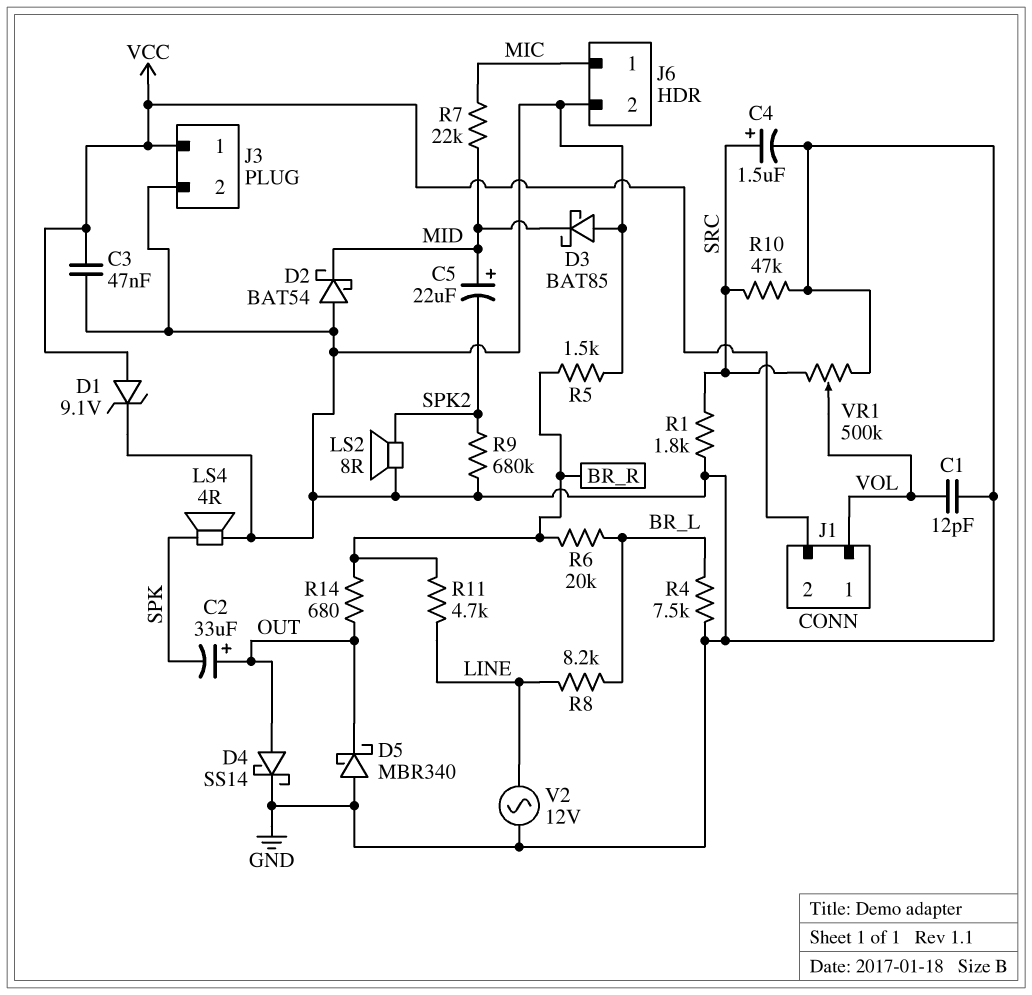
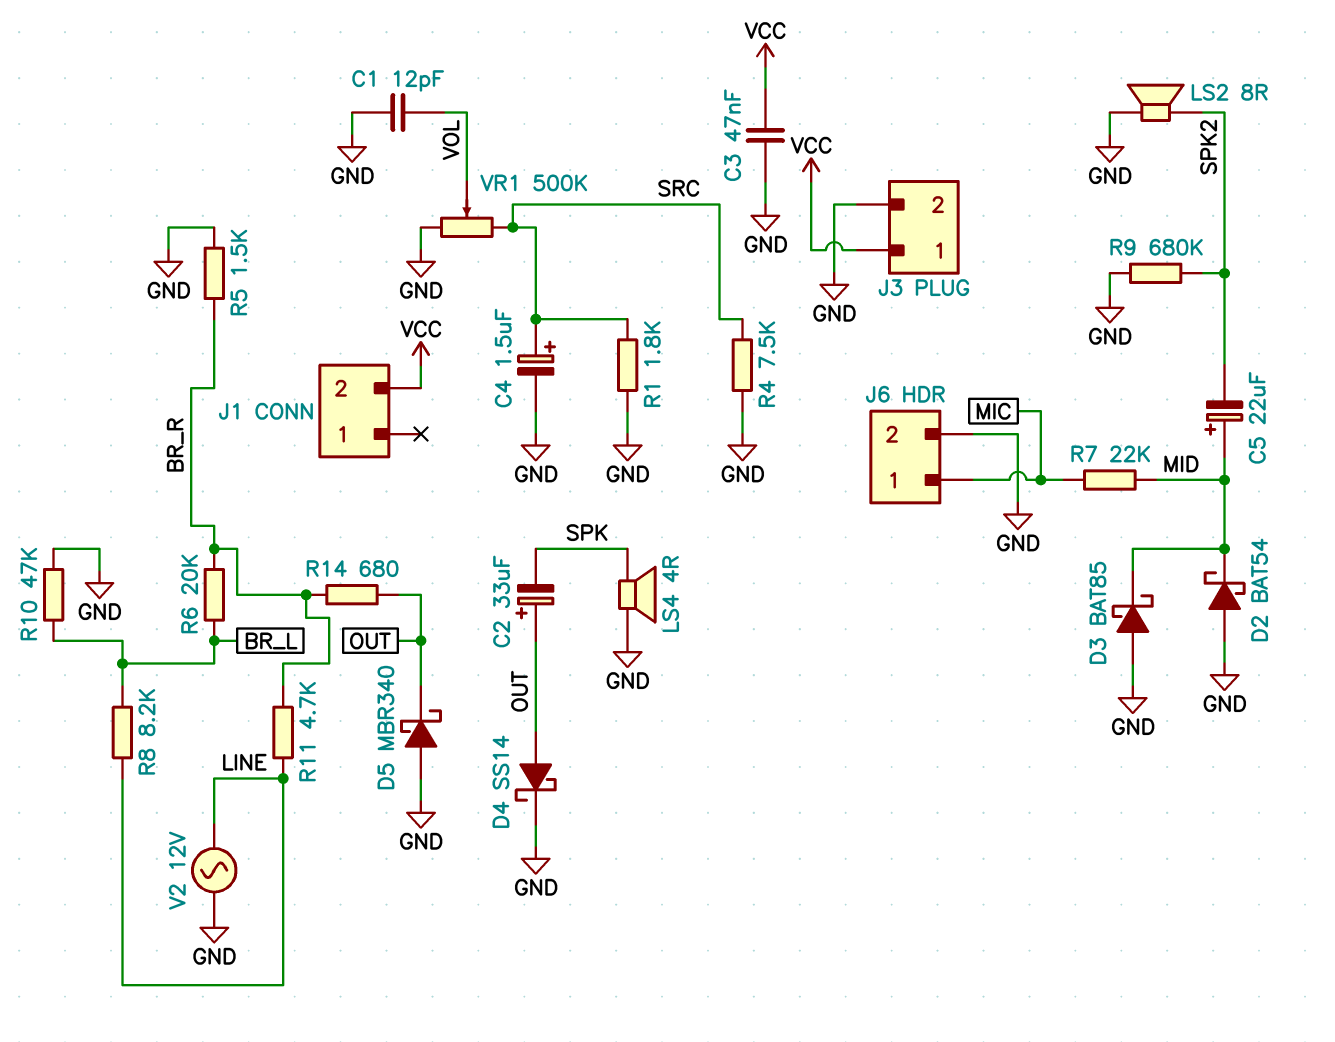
D1: zener 9.1V (A VCC, K GND) -> none
J1 pin 1: VOL -> none
R4: 7.5k (BR_L, GND) -> 7.5k (GND, SRC)
R10: 47k (GND, SRC) -> 47k (BR_L, GND)

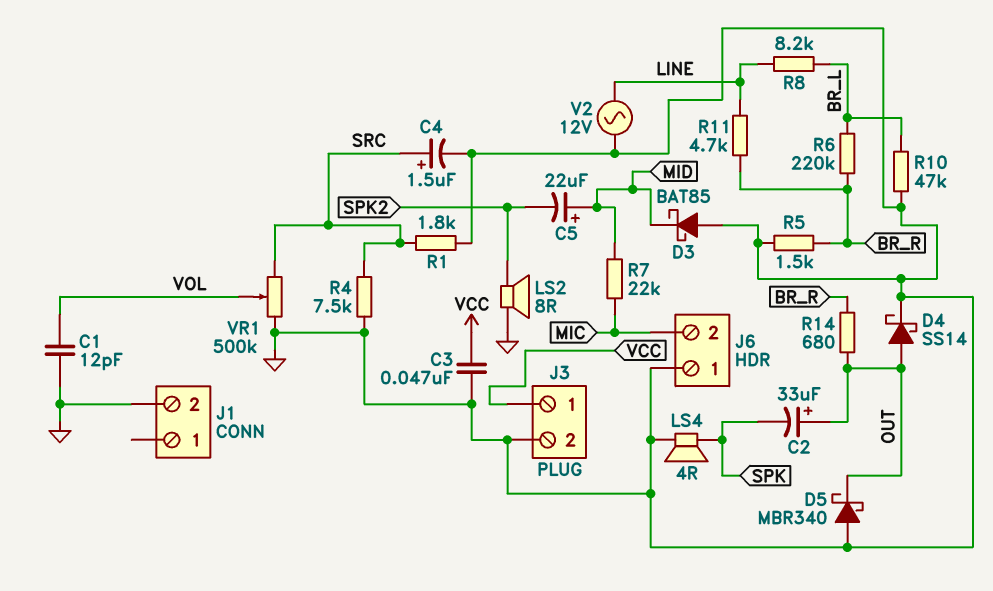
D2: schottky BAT54 (A GND, K MID) -> none
J1 pin 2: VCC -> GND
J6 pin 1: MIC -> GND
J6 pin 2: GND -> MIC
R6: 20k (BR_L, BR_R) -> 220k (BR_L, BR_R)
R9: 680k (GND, SPK2) -> none

